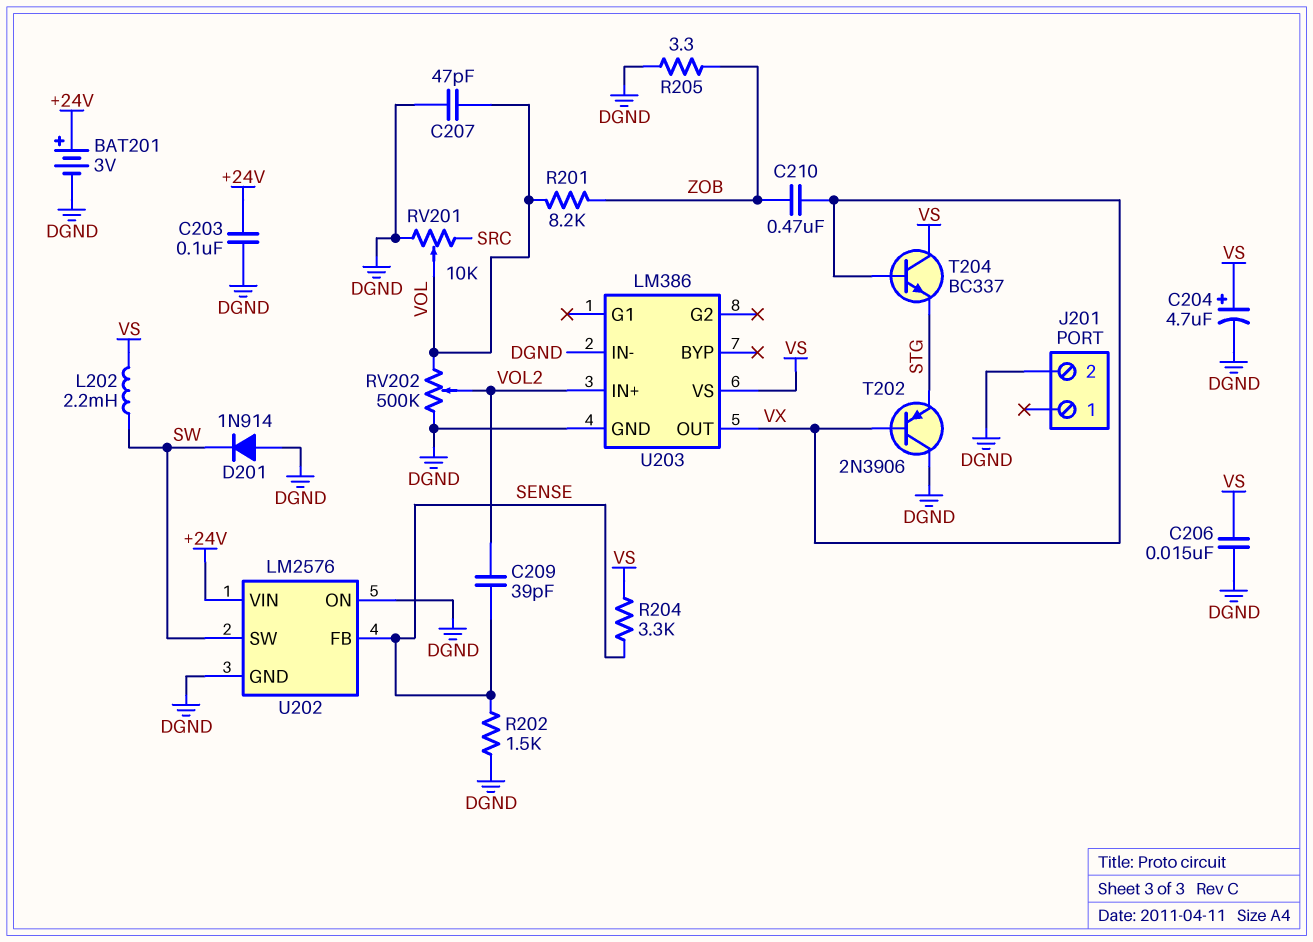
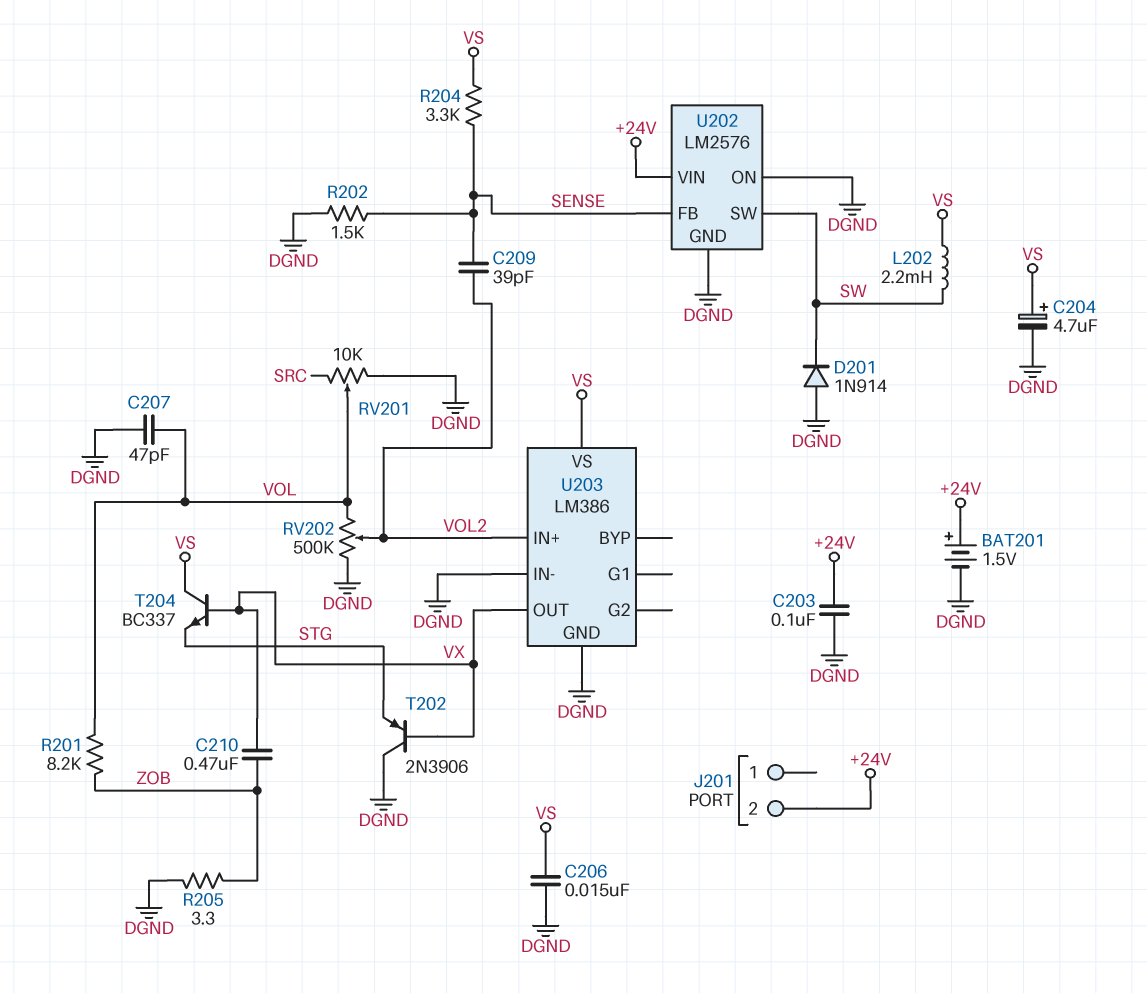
BAT201: 3V (plus +24V, minus DGND) -> 1.5V (plus +24V, minus DGND)
J201 pin 2: DGND -> +24V

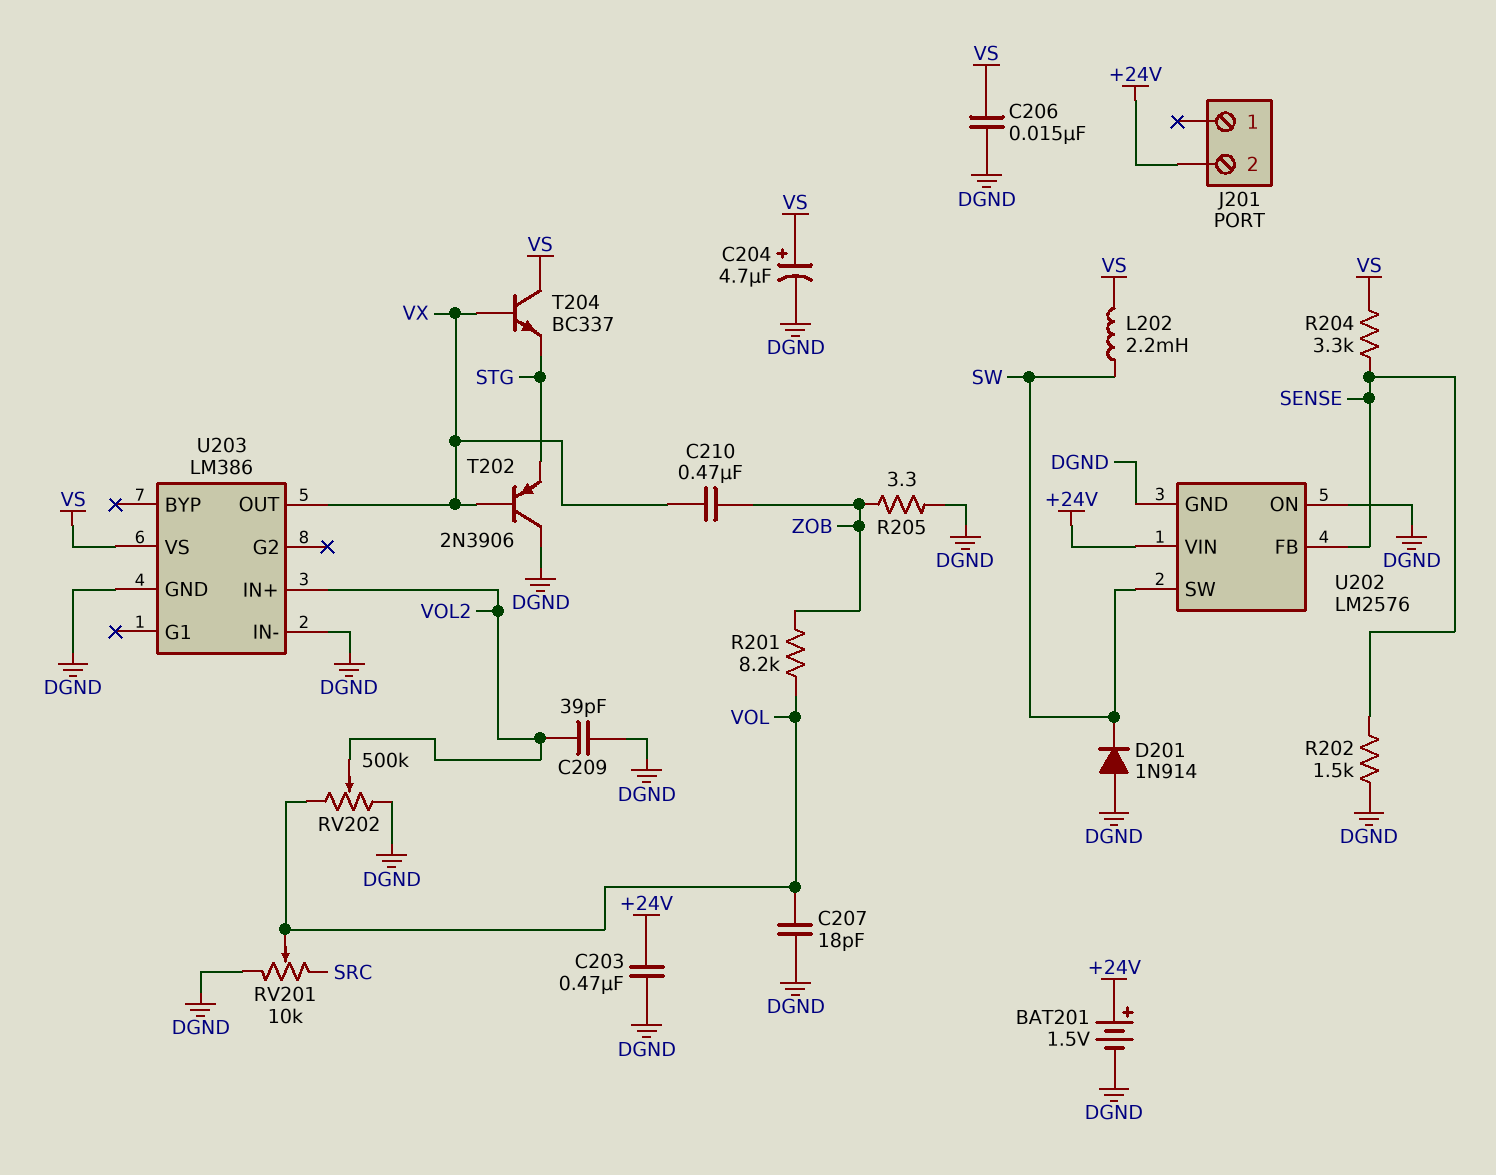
C203: 100nF (+24V, DGND) -> 470nF (+24V, DGND)
C207: 47pF (DGND, VOL) -> 18pF (DGND, VOL)
C209: 39pF (SENSE, VOL2) -> 39pF (DGND, VOL2)

